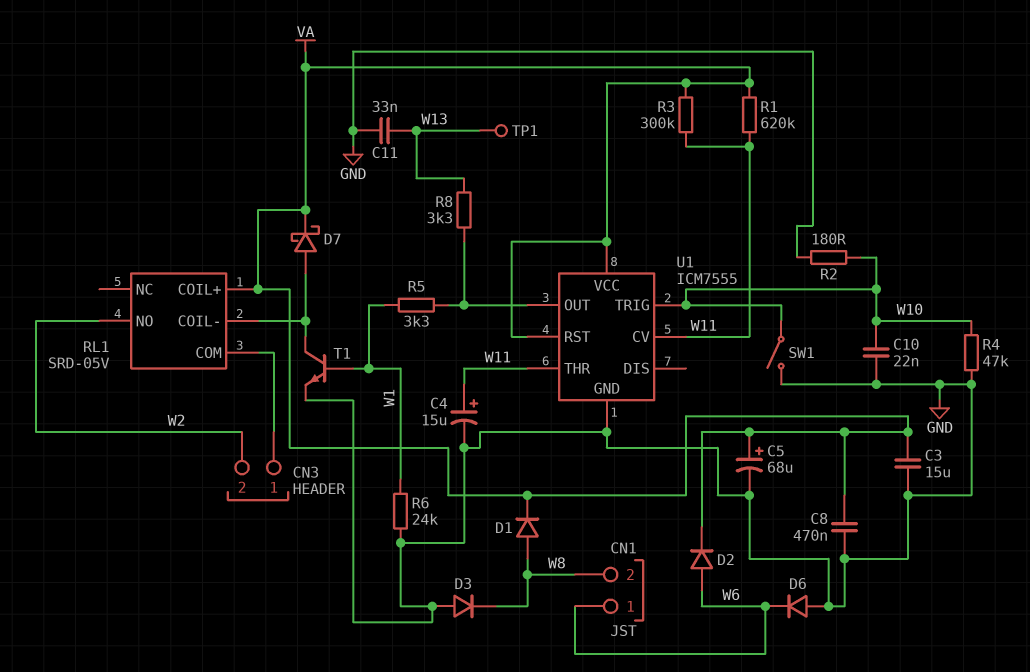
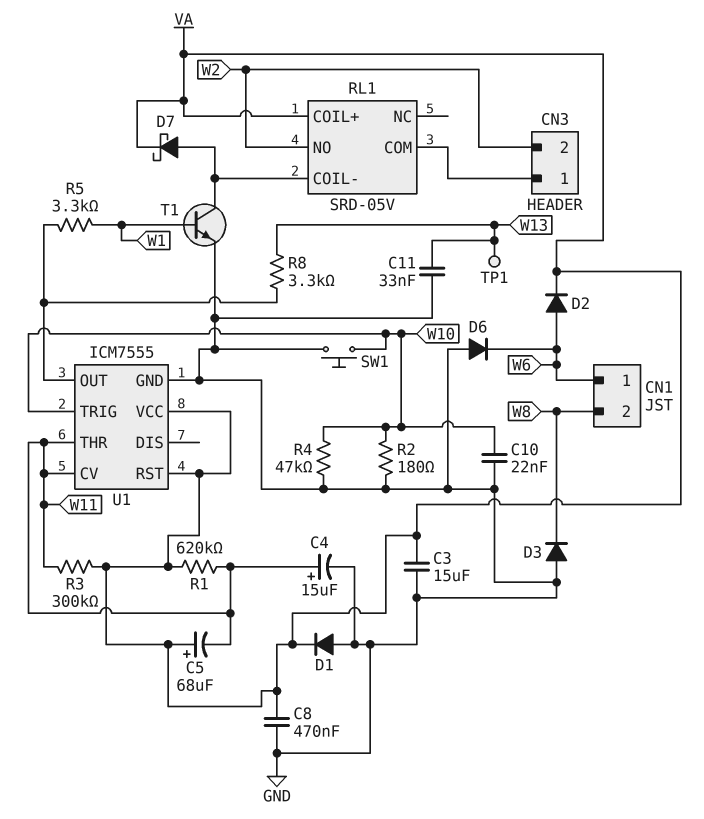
C5: 68uF (plus VA, minus GND) -> 68uF (plus VA, minus W11)
D1: diode (A W8, K VA) -> diode (A GND, K VA)
R6: 24k (GND, W1) -> none
SW1: switch (GND, W10) -> button (GND, W10)

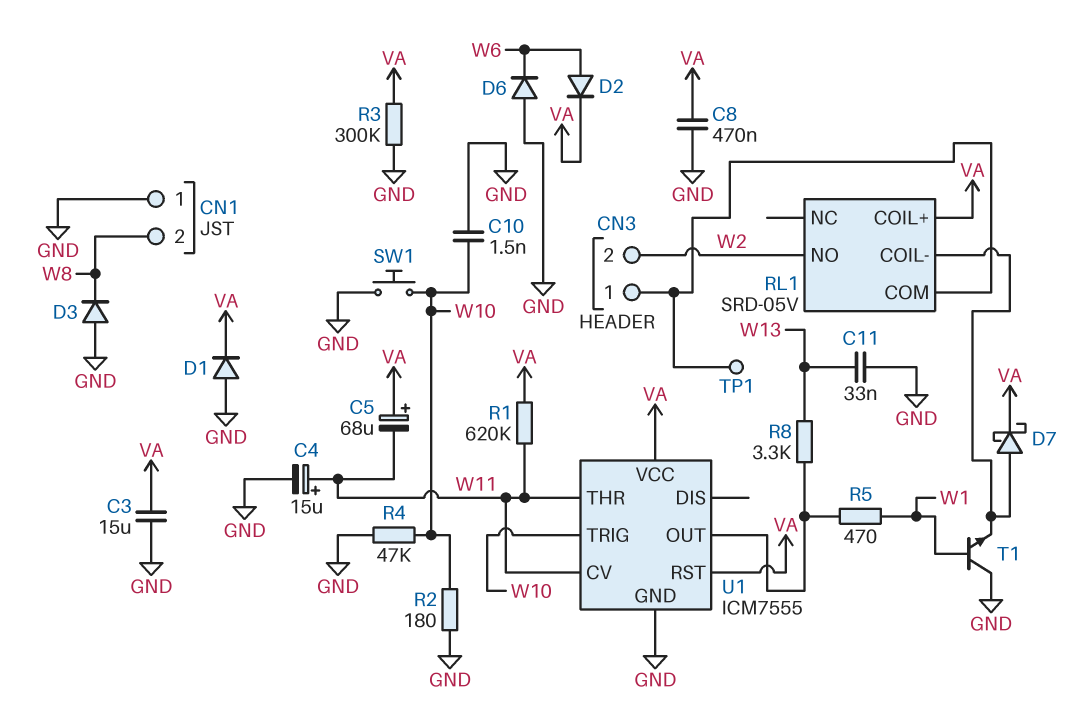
C10: 22nF (GND, W10) -> 1.5nF (GND, W10)
CN1 pin 1: W6 -> GND
R3: 300k (VA, W11) -> 300k (GND, VA)
R5: 3.3k (U1/OUT, W1) -> 470 (U1/OUT, W1)
T1: NPN (B W1, C RL1/COIL-, E GND) -> NPN (B W1, C GND, E RL1/COIL-)
TP1: test point (W13) -> test point (CN3/1)

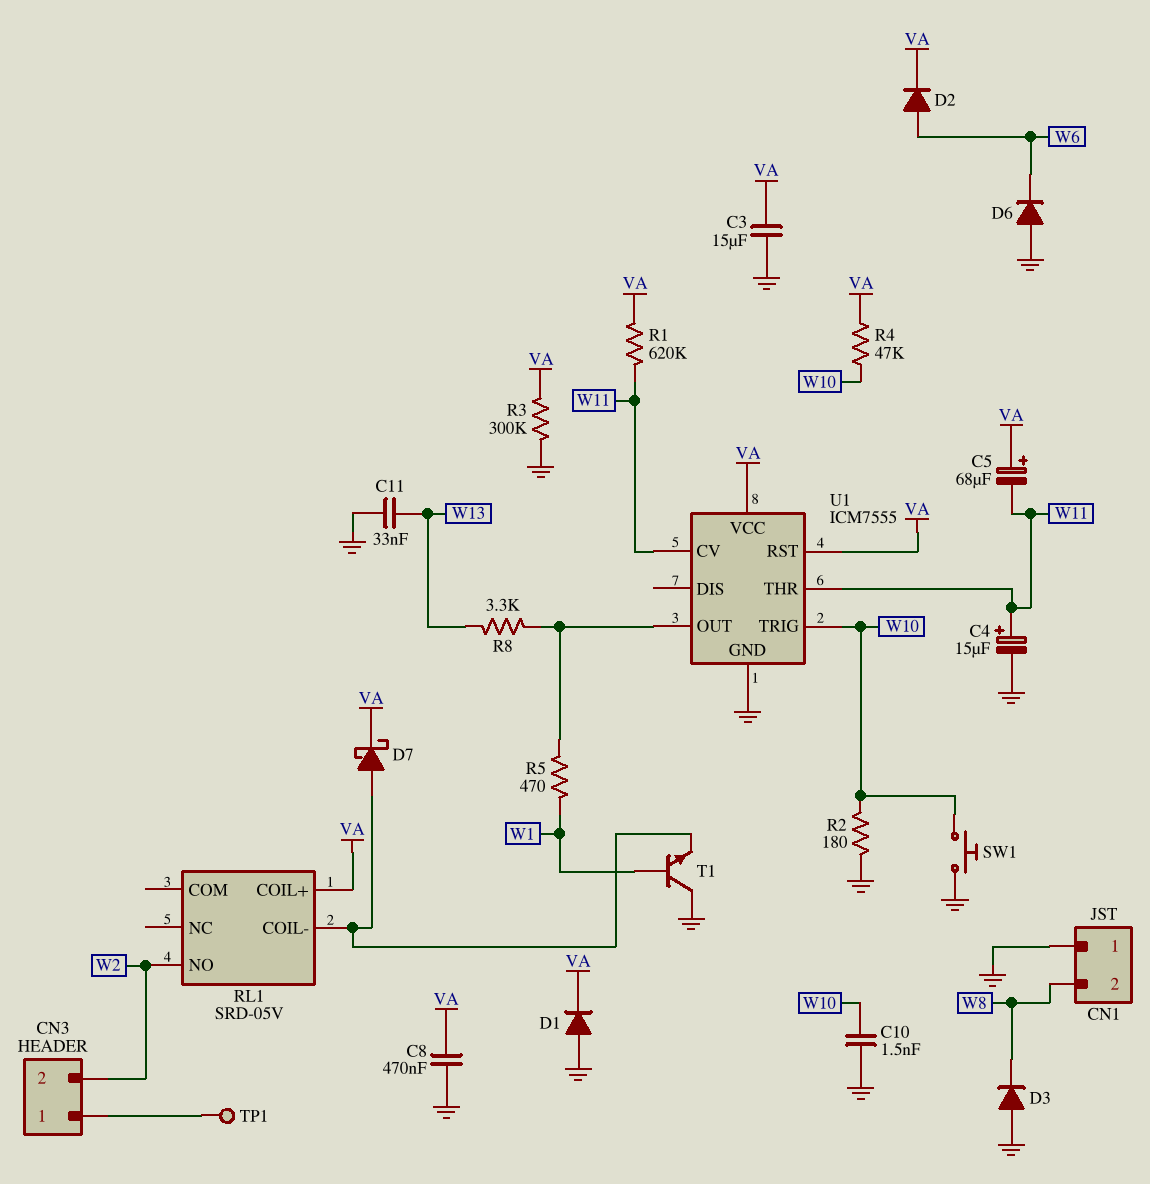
R4: 47k (GND, W10) -> 47k (VA, W10)
RL1 pin COM: CN3/1 -> none

